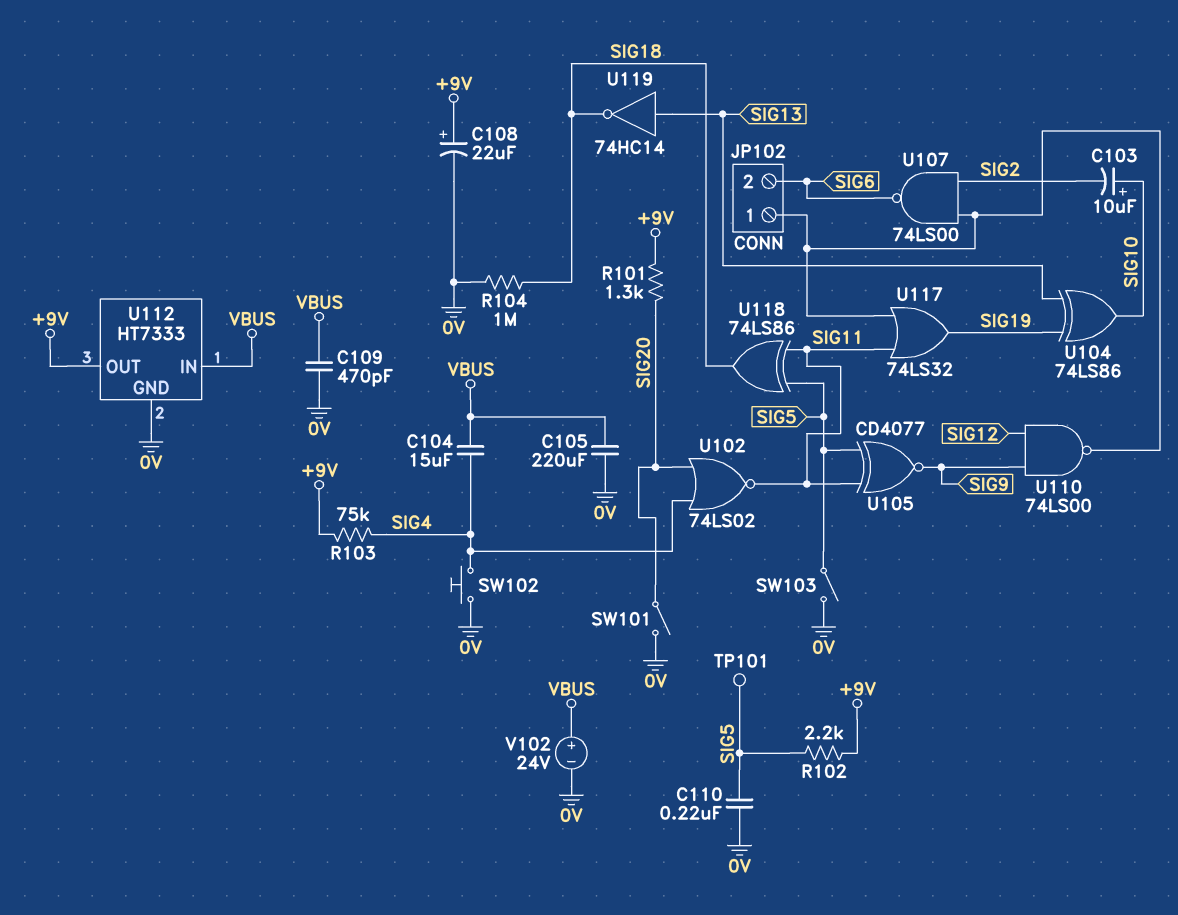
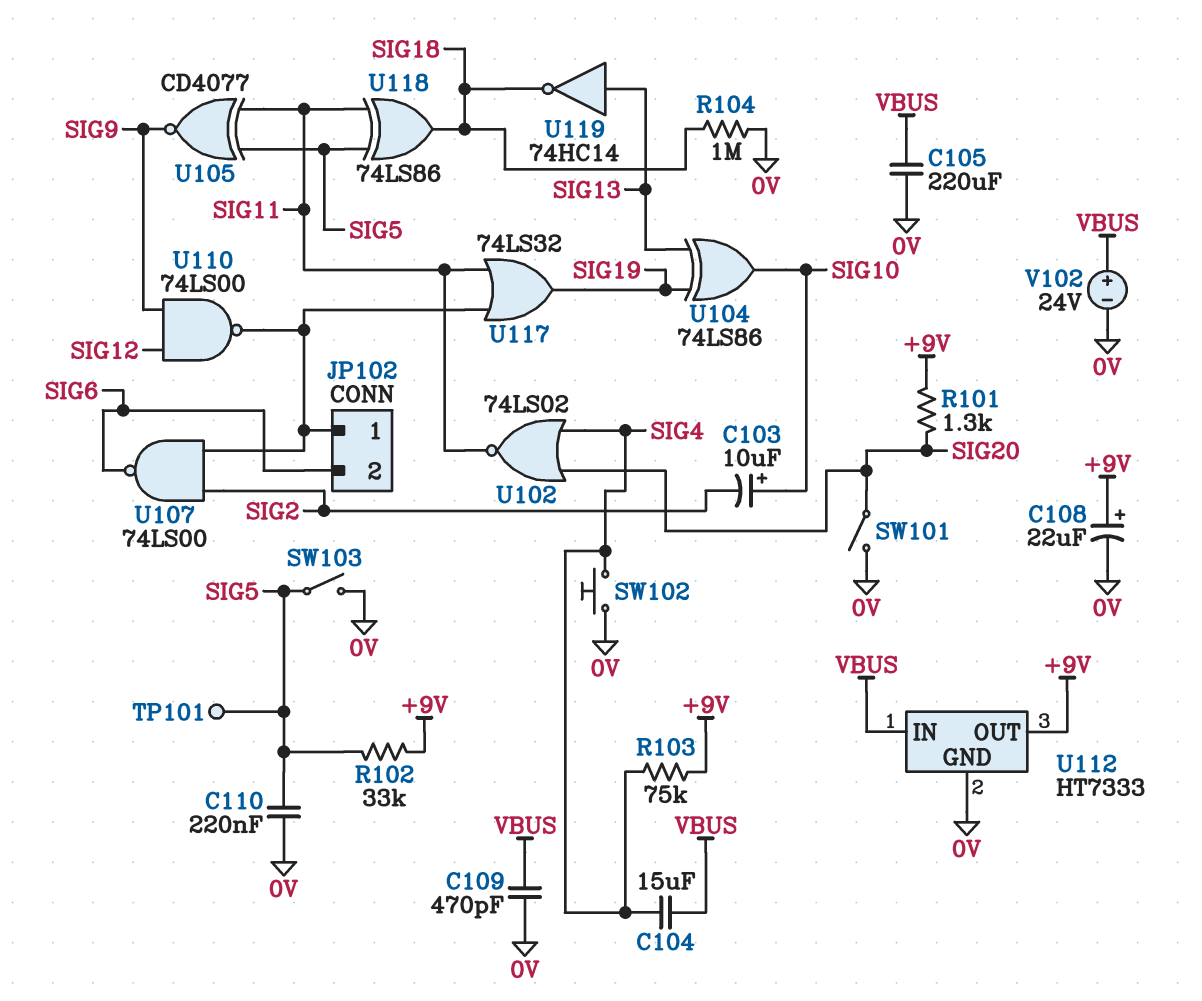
R102: 2.2k (+9V, SIG5) -> 33k (+9V, SIG5)

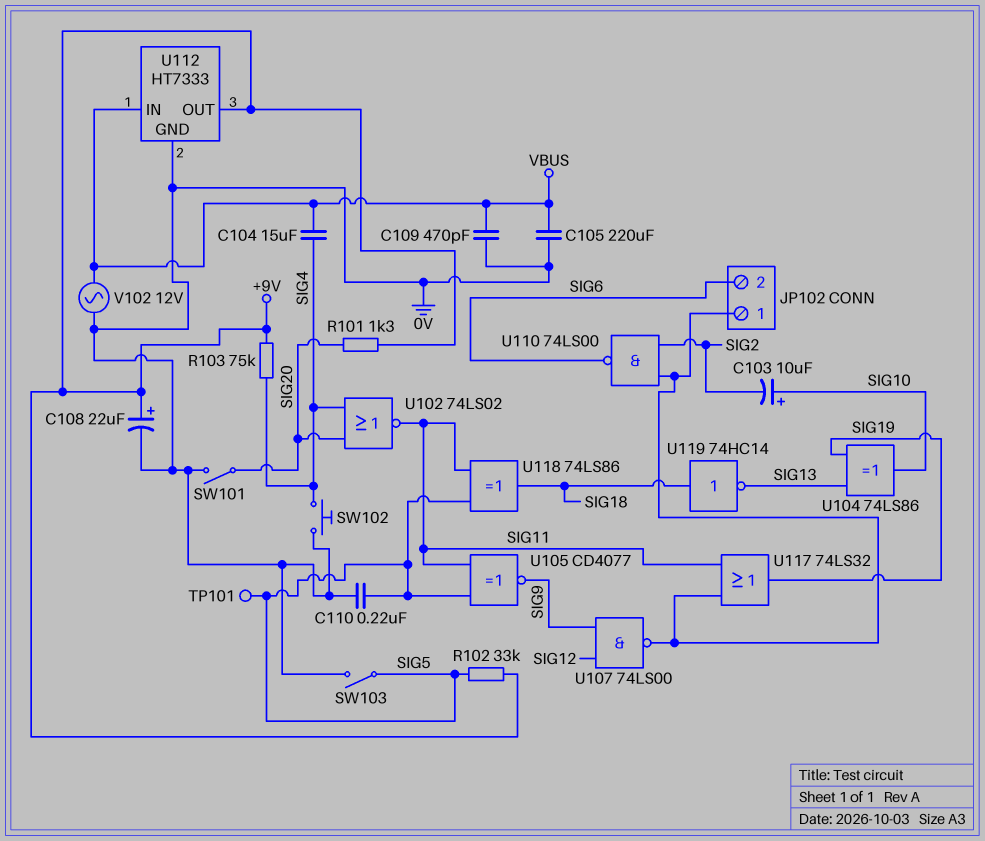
R104: 1M (0V, SIG18) -> none
U107: NAND 74LS00 (in JP102/1, in SIG2, out SIG6) -> NAND 74LS00 (in SIG9, in SIG12, out JP102/1)
U110: NAND 74LS00 (in SIG9, in SIG12, out JP102/1) -> NAND 74LS00 (in JP102/1, in SIG2, out SIG6)
U119: NOT 74HC14 (in SIG13, out SIG18) -> NOT 74HC14 (in SIG18, out SIG13)
V102: 24V (plus VBUS, minus 0V) -> AC 12V (0V, VBUS)

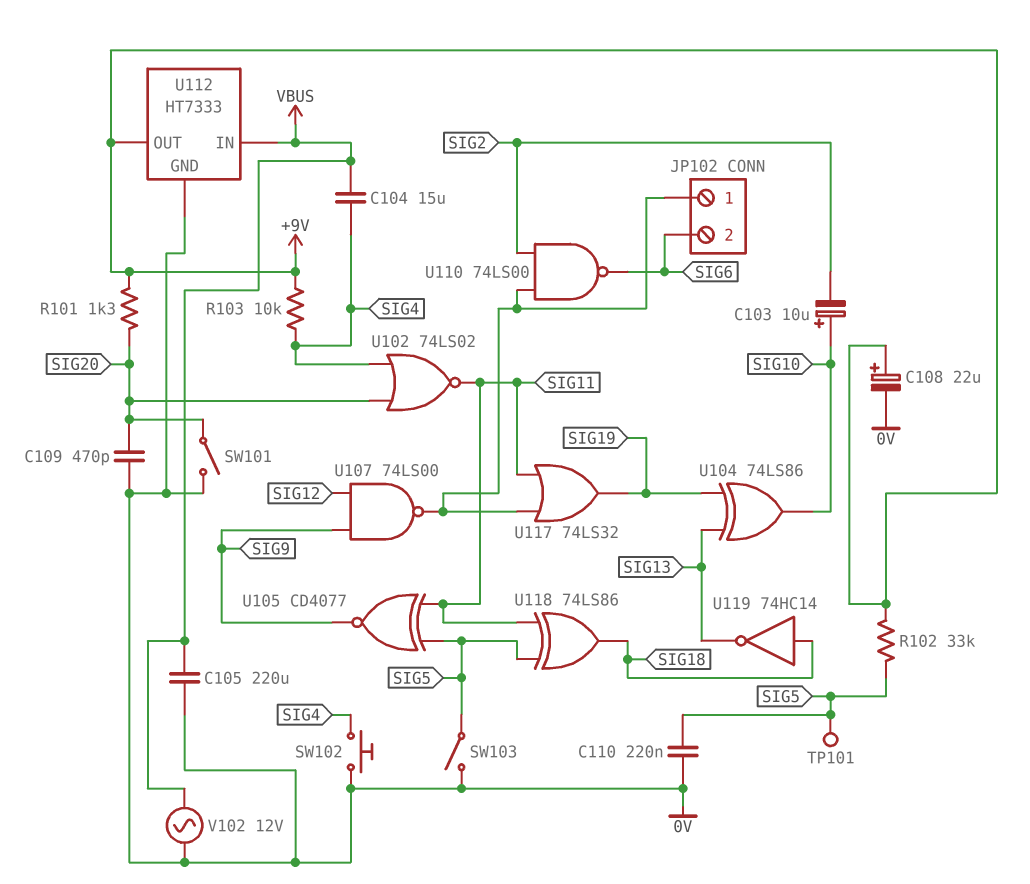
C109: 470pF (0V, VBUS) -> 470pF (0V, SIG20)
R103: 75k (+9V, SIG4) -> 10k (+9V, SIG4)

